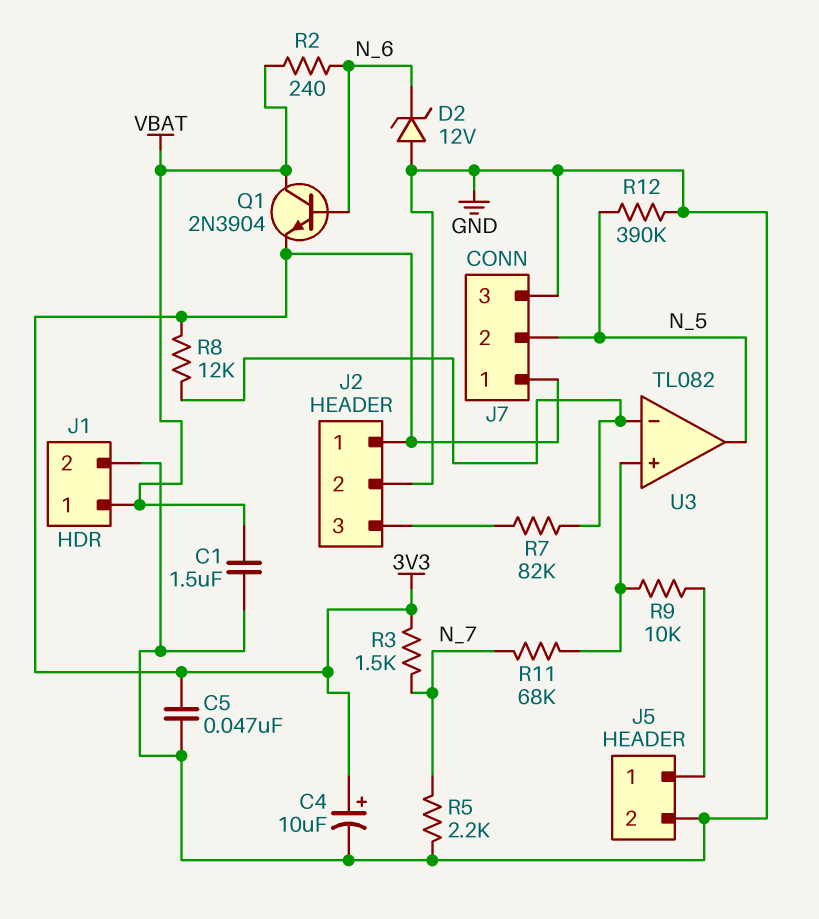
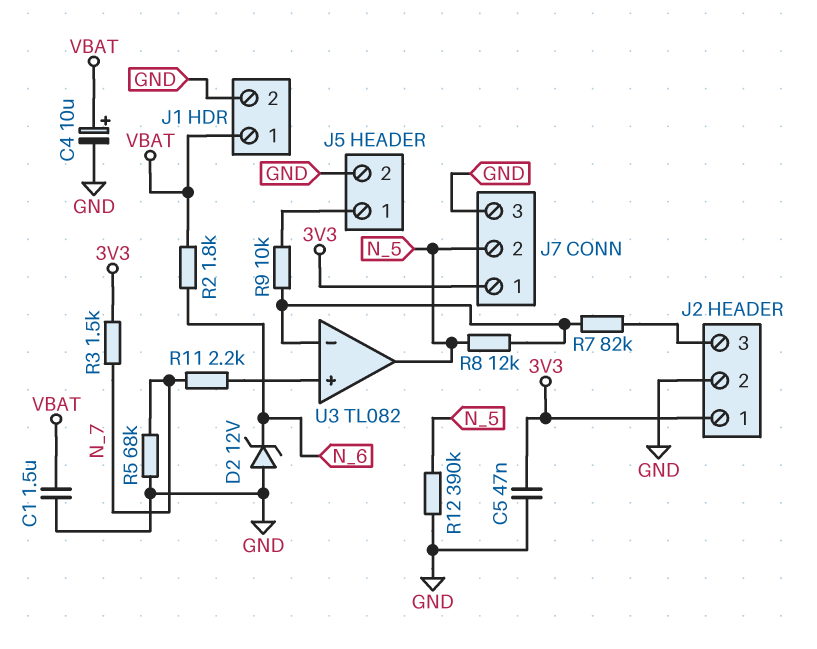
C4: 10uF (plus 3V3, minus GND) -> 10uF (plus VBAT, minus GND)
Q1: NPN 2N3904 (B N_6, C VBAT, E 3V3) -> none
R2: 240 (N_6, VBAT) -> 1.8k (N_6, VBAT)
R5: 2.2k (GND, N_7) -> 68k (GND, N_7)
R8: 12k (3V3, U3/in-) -> 12k (N_5, U3/in-)
R9: 10k (J5/1, U3/in+) -> 10k (J5/1, U3/in-)
R11: 68k (N_7, U3/in+) -> 2.2k (N_7, U3/in+)

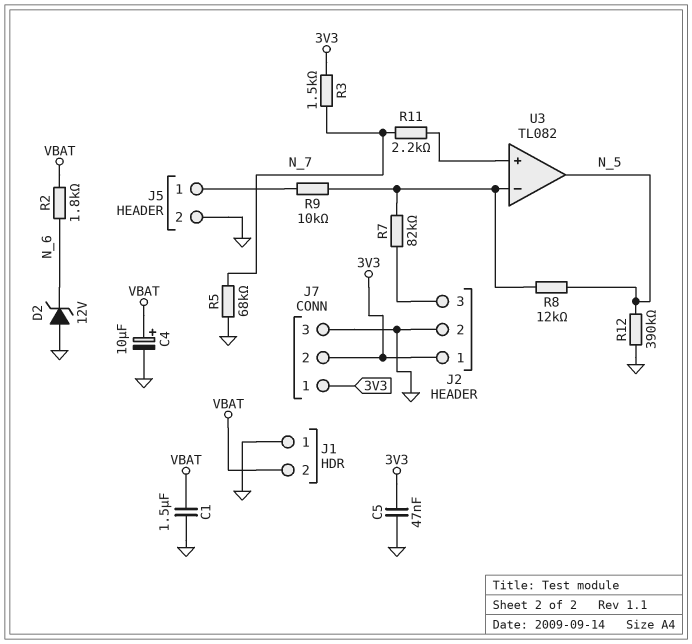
J1 pin 1: VBAT -> GND
J1 pin 2: GND -> VBAT
J7 pin 2: N_5 -> 3V3

